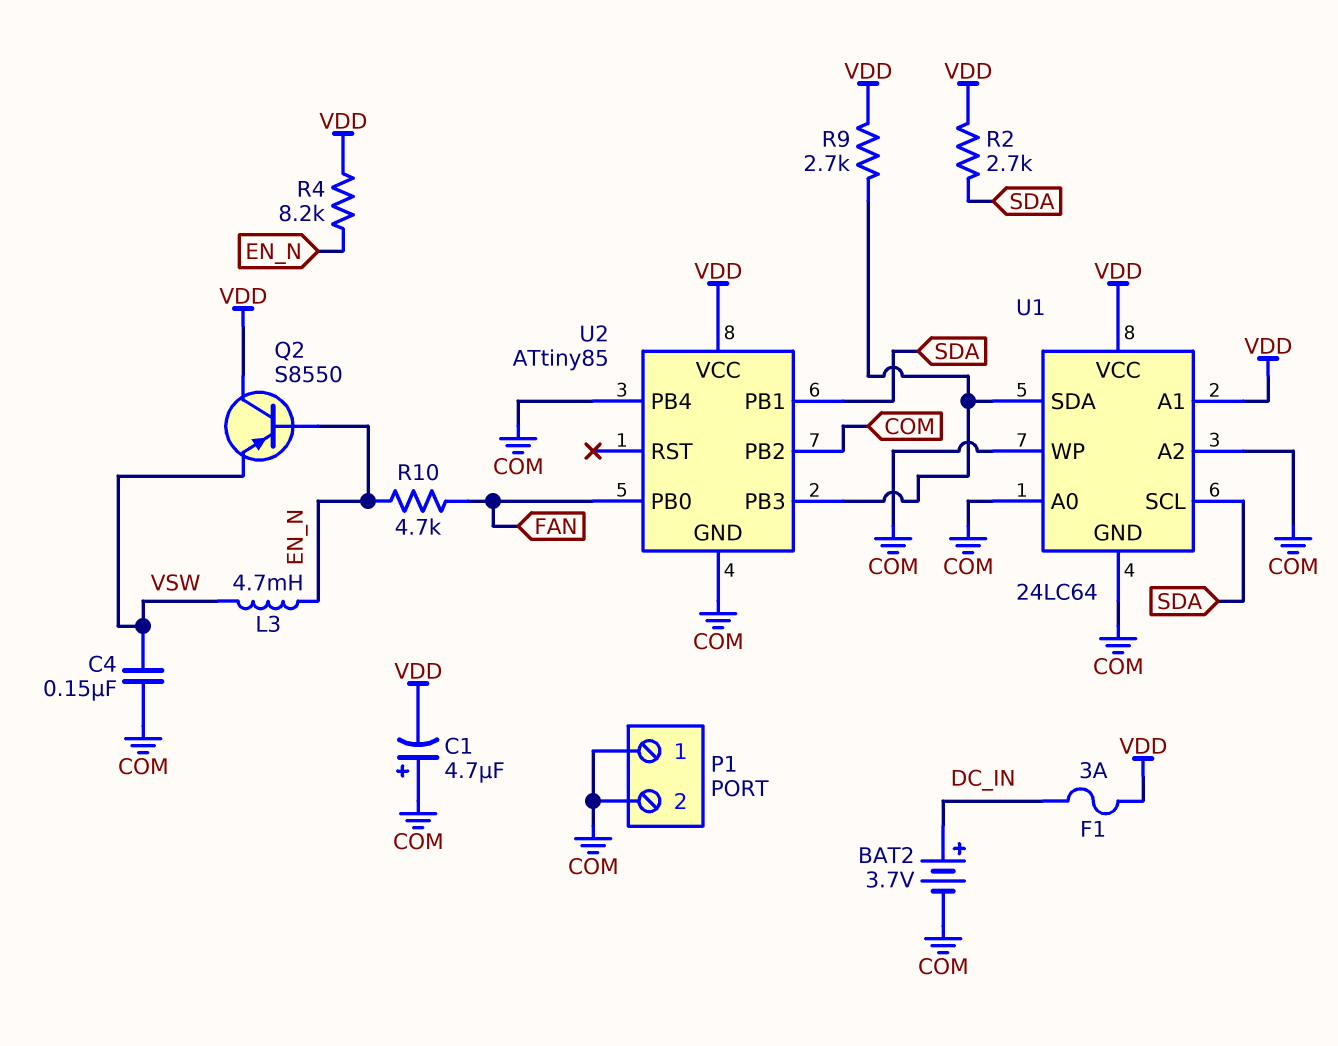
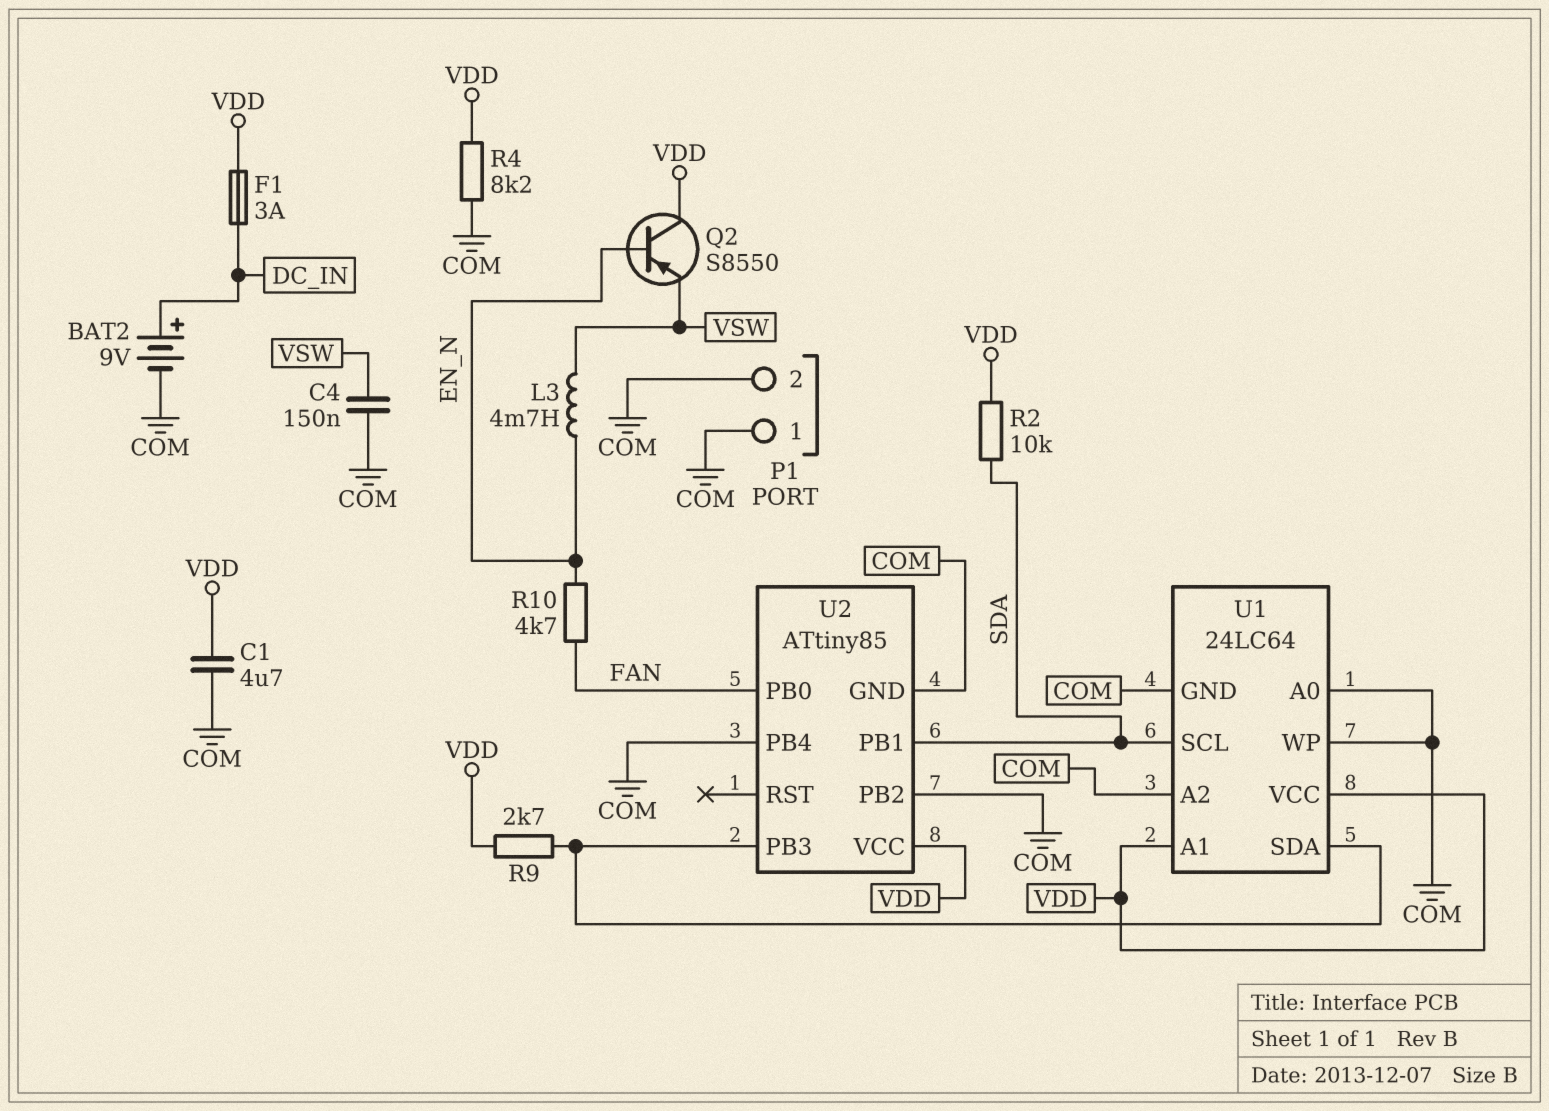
BAT2: 3.7V (plus DC_IN, minus COM) -> 9V (plus DC_IN, minus COM)
C1: 4.7uF (plus COM, minus VDD) -> 4.7uF (COM, VDD)
R2: 2.7k (SDA, VDD) -> 10k (SDA, VDD)
R4: 8.2k (EN_N, VDD) -> 8.2k (COM, VDD)

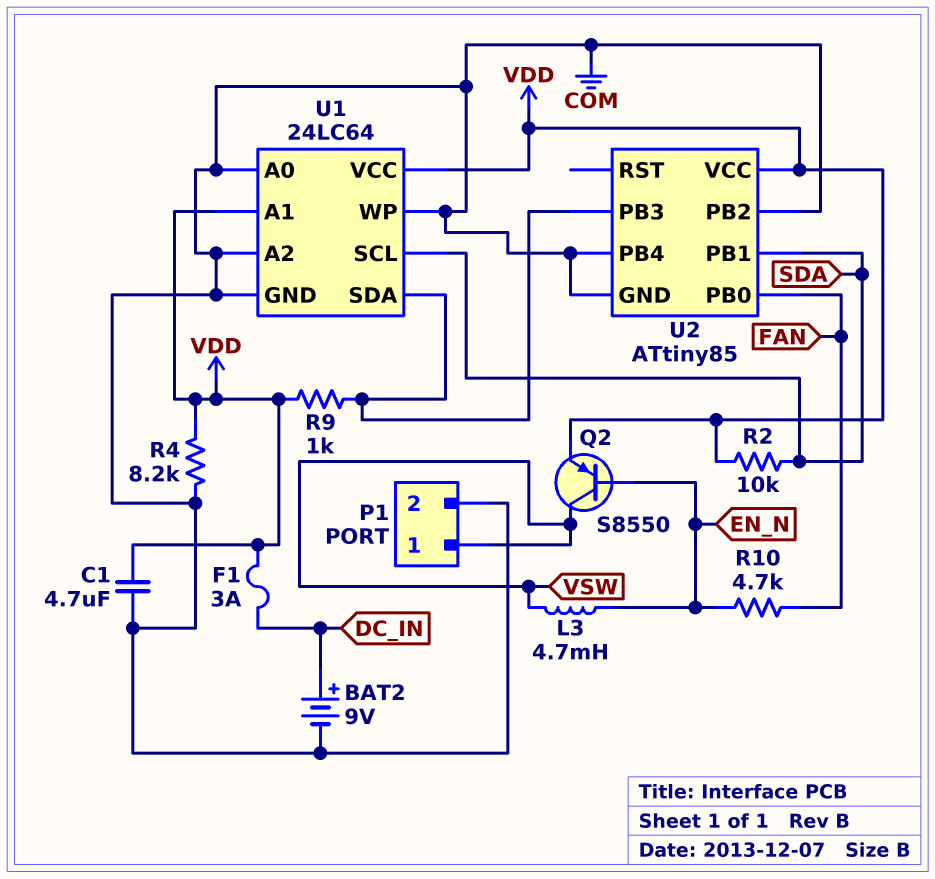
C4: 150nF (COM, VSW) -> none
P1 pin 1: COM -> VSW
Q2: PNP S8550 (B EN_N, C VDD, E VSW) -> PNP S8550 (B EN_N, C VSW, E VDD)
R9: 2.7k (U1/SDA, VDD) -> 1k (U1/SDA, VDD)

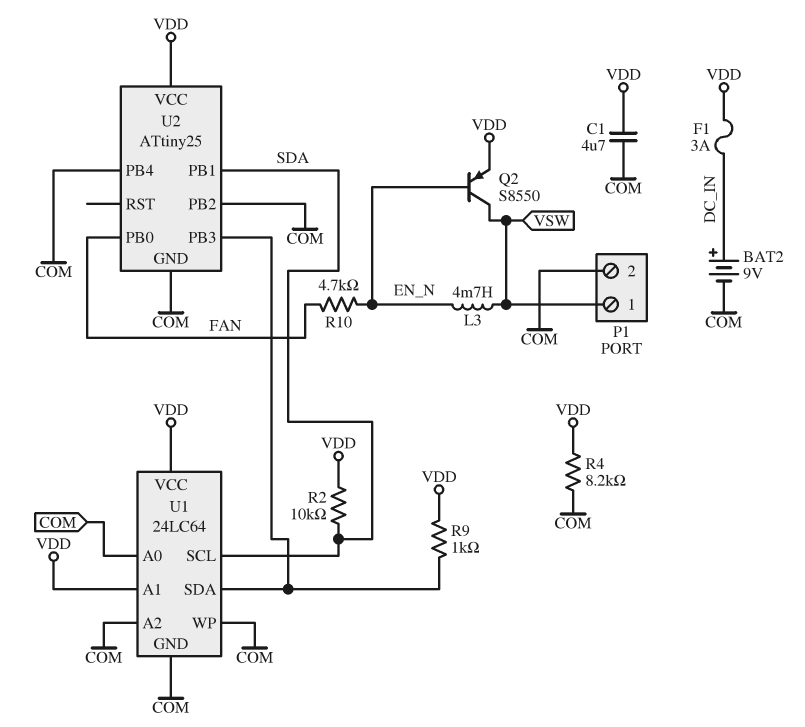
U2: ATtiny85 -> ATtiny25

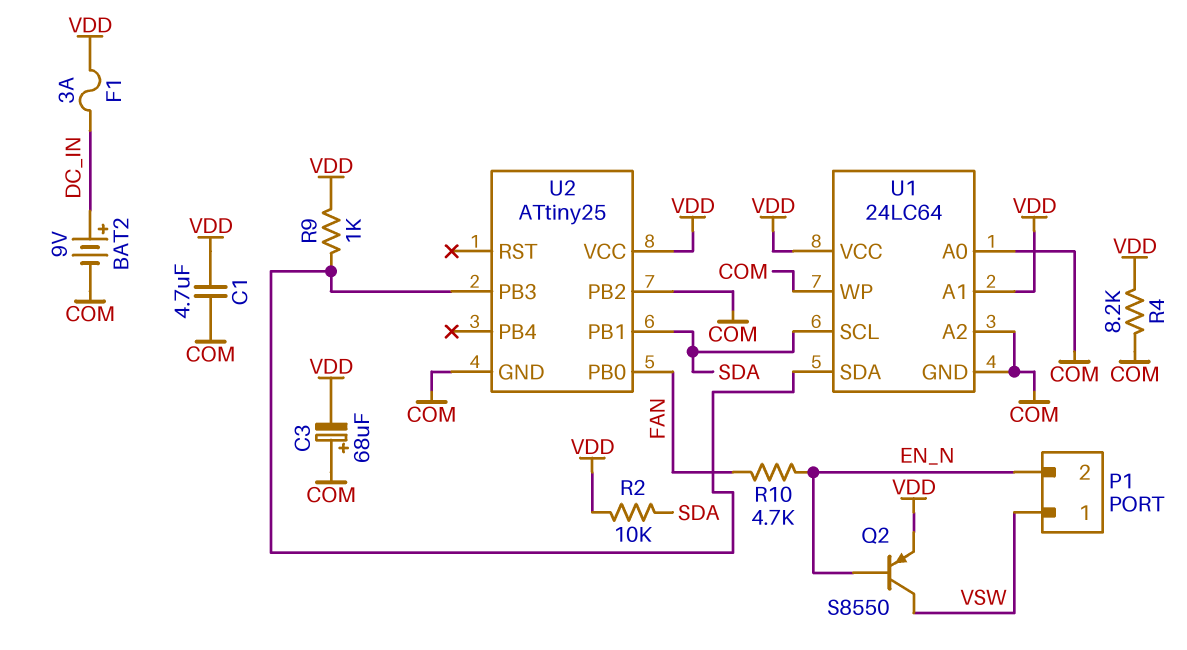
C3: none -> 68uF (plus COM, minus VDD)
L3: 4.7mH (EN_N, VSW) -> none
P1 pin 2: COM -> EN_N
U2 pin PB4: COM -> none

